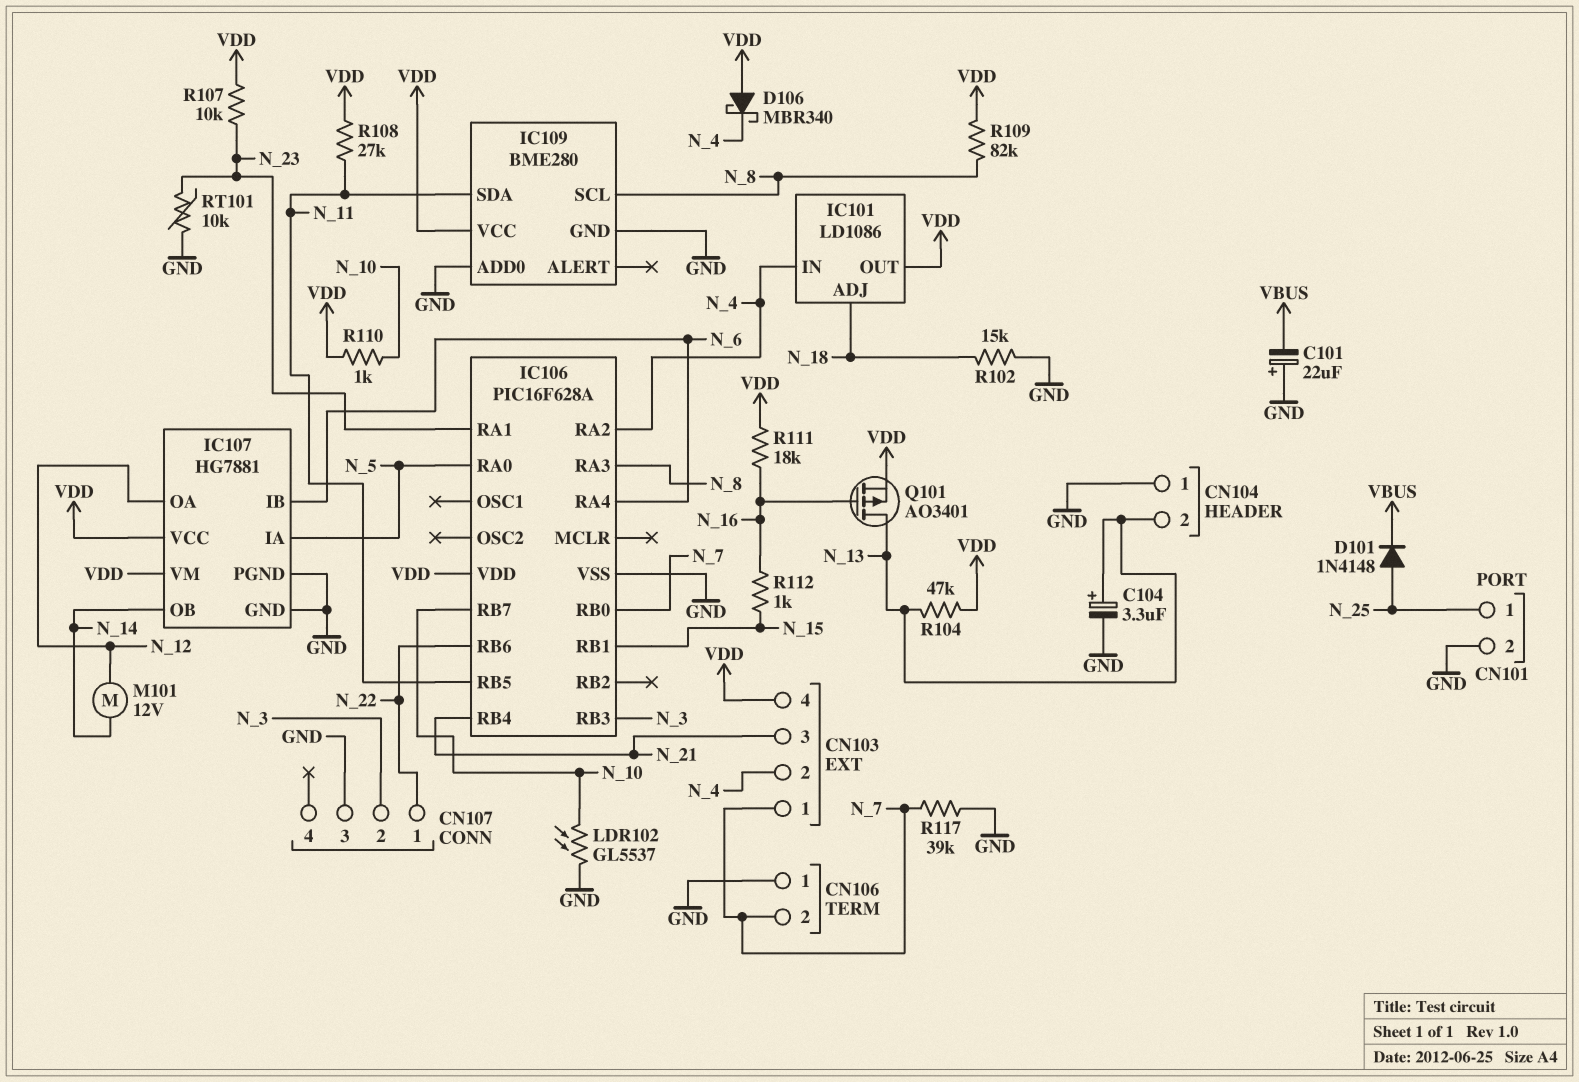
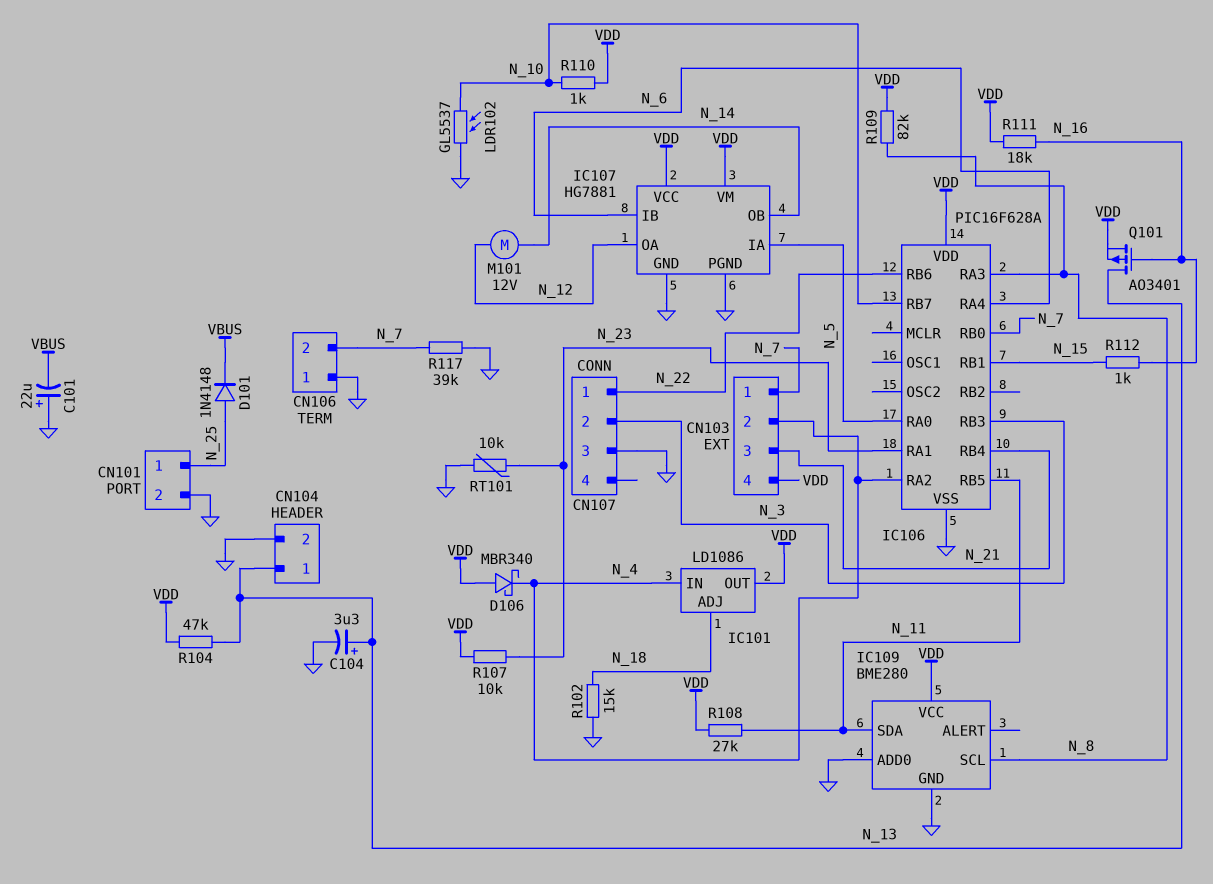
CN104 pin 1: GND -> N_13
CN104 pin 2: N_13 -> GND

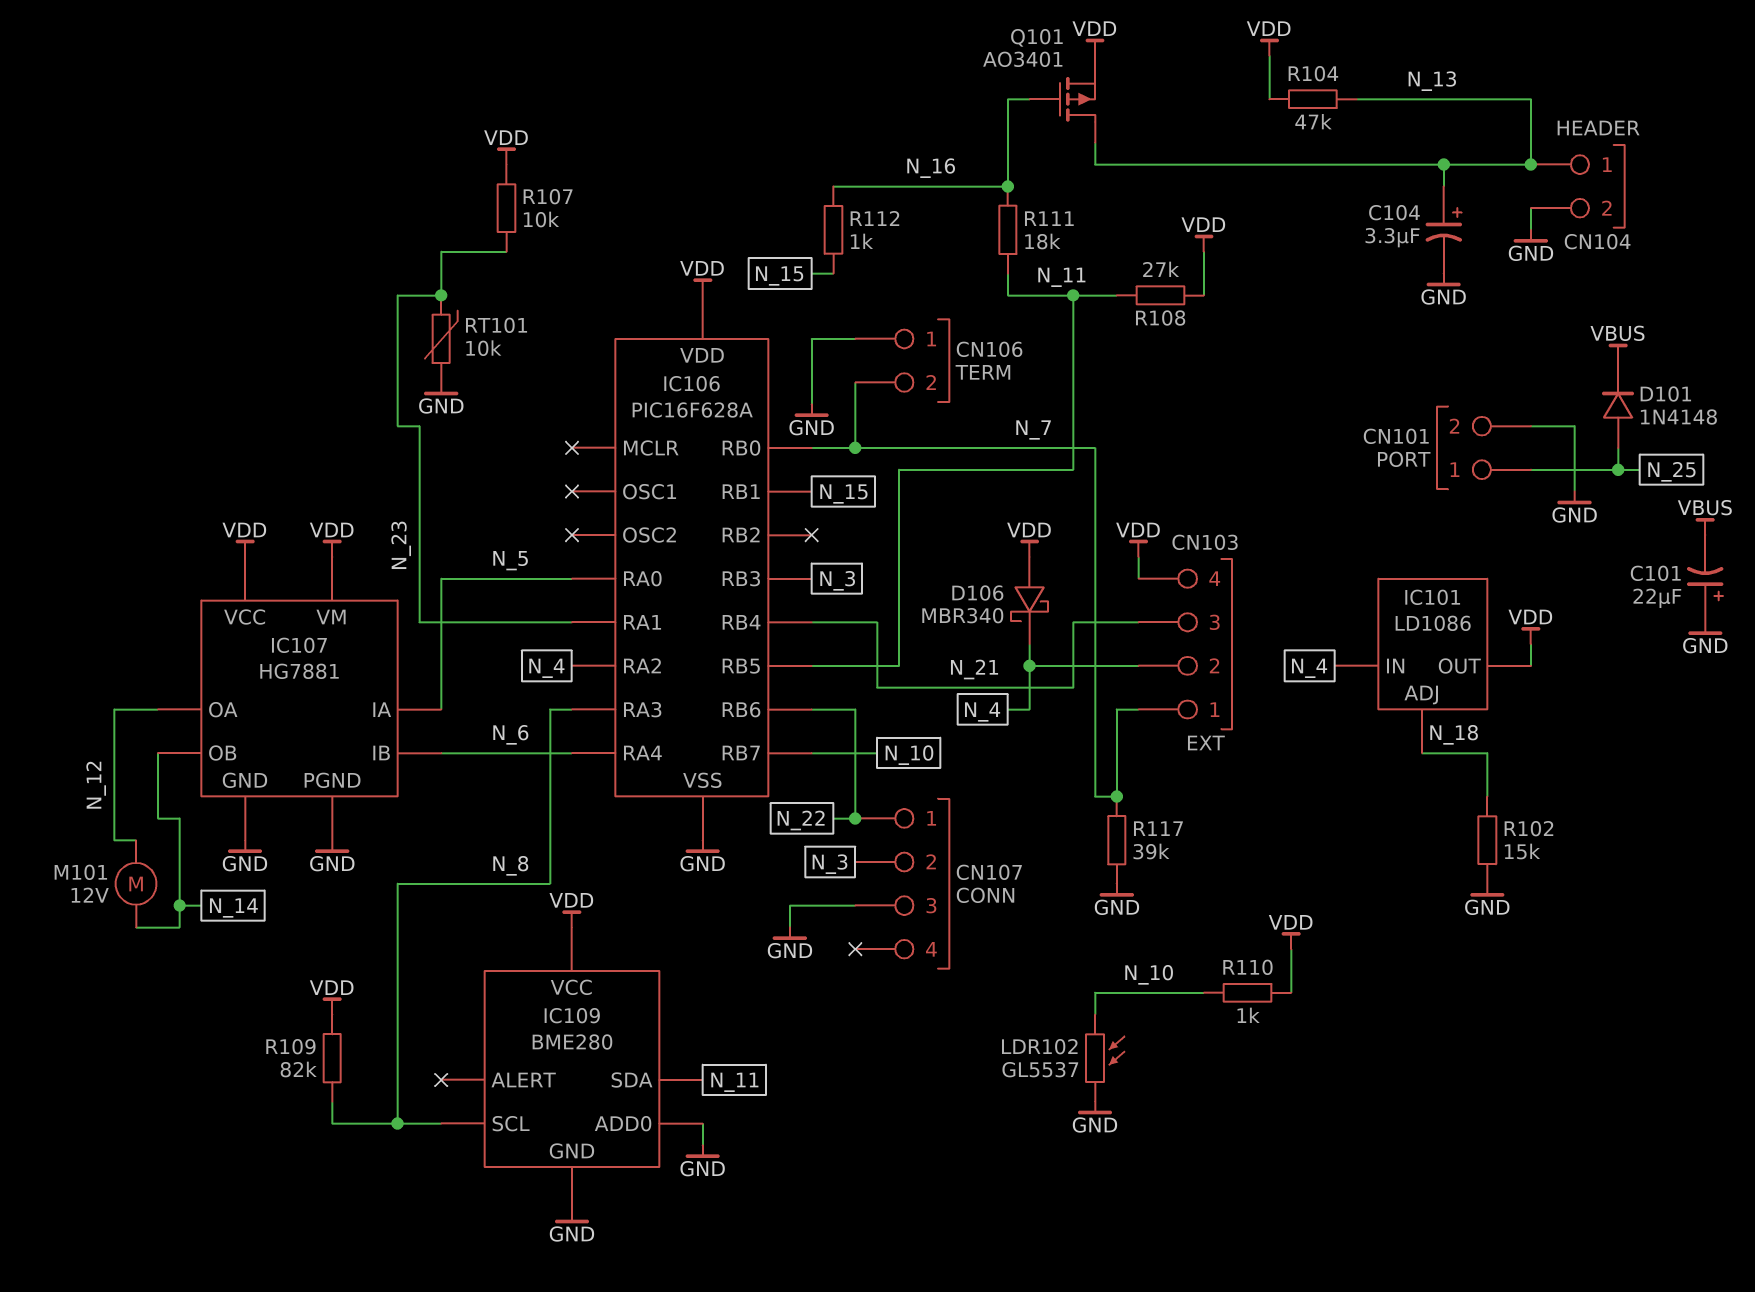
R111: 18k (N_16, VDD) -> 18k (N_11, N_16)

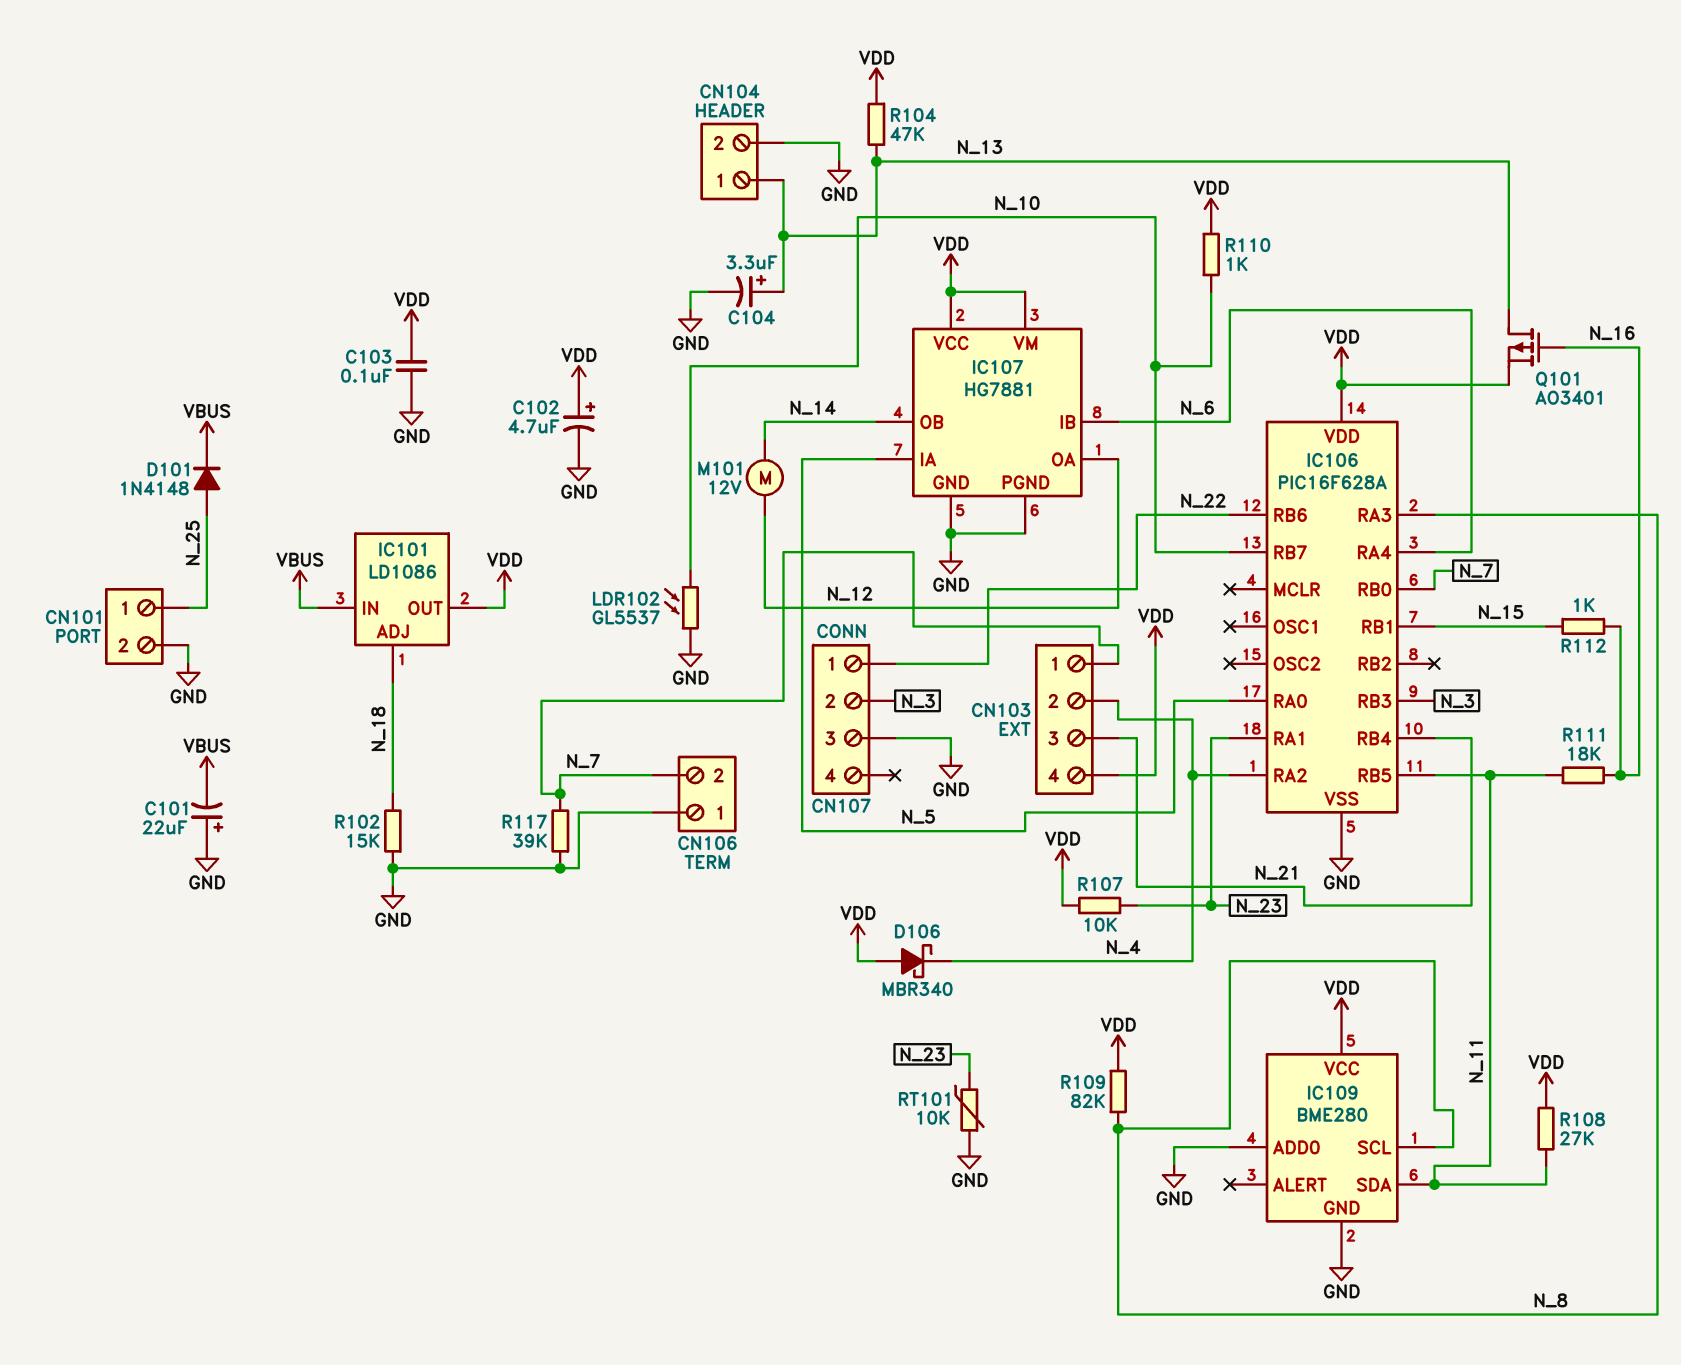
C102: none -> 4.7uF (plus VDD, minus GND)
C103: none -> 100nF (GND, VDD)
IC101 pin IN: N_4 -> VBUS

